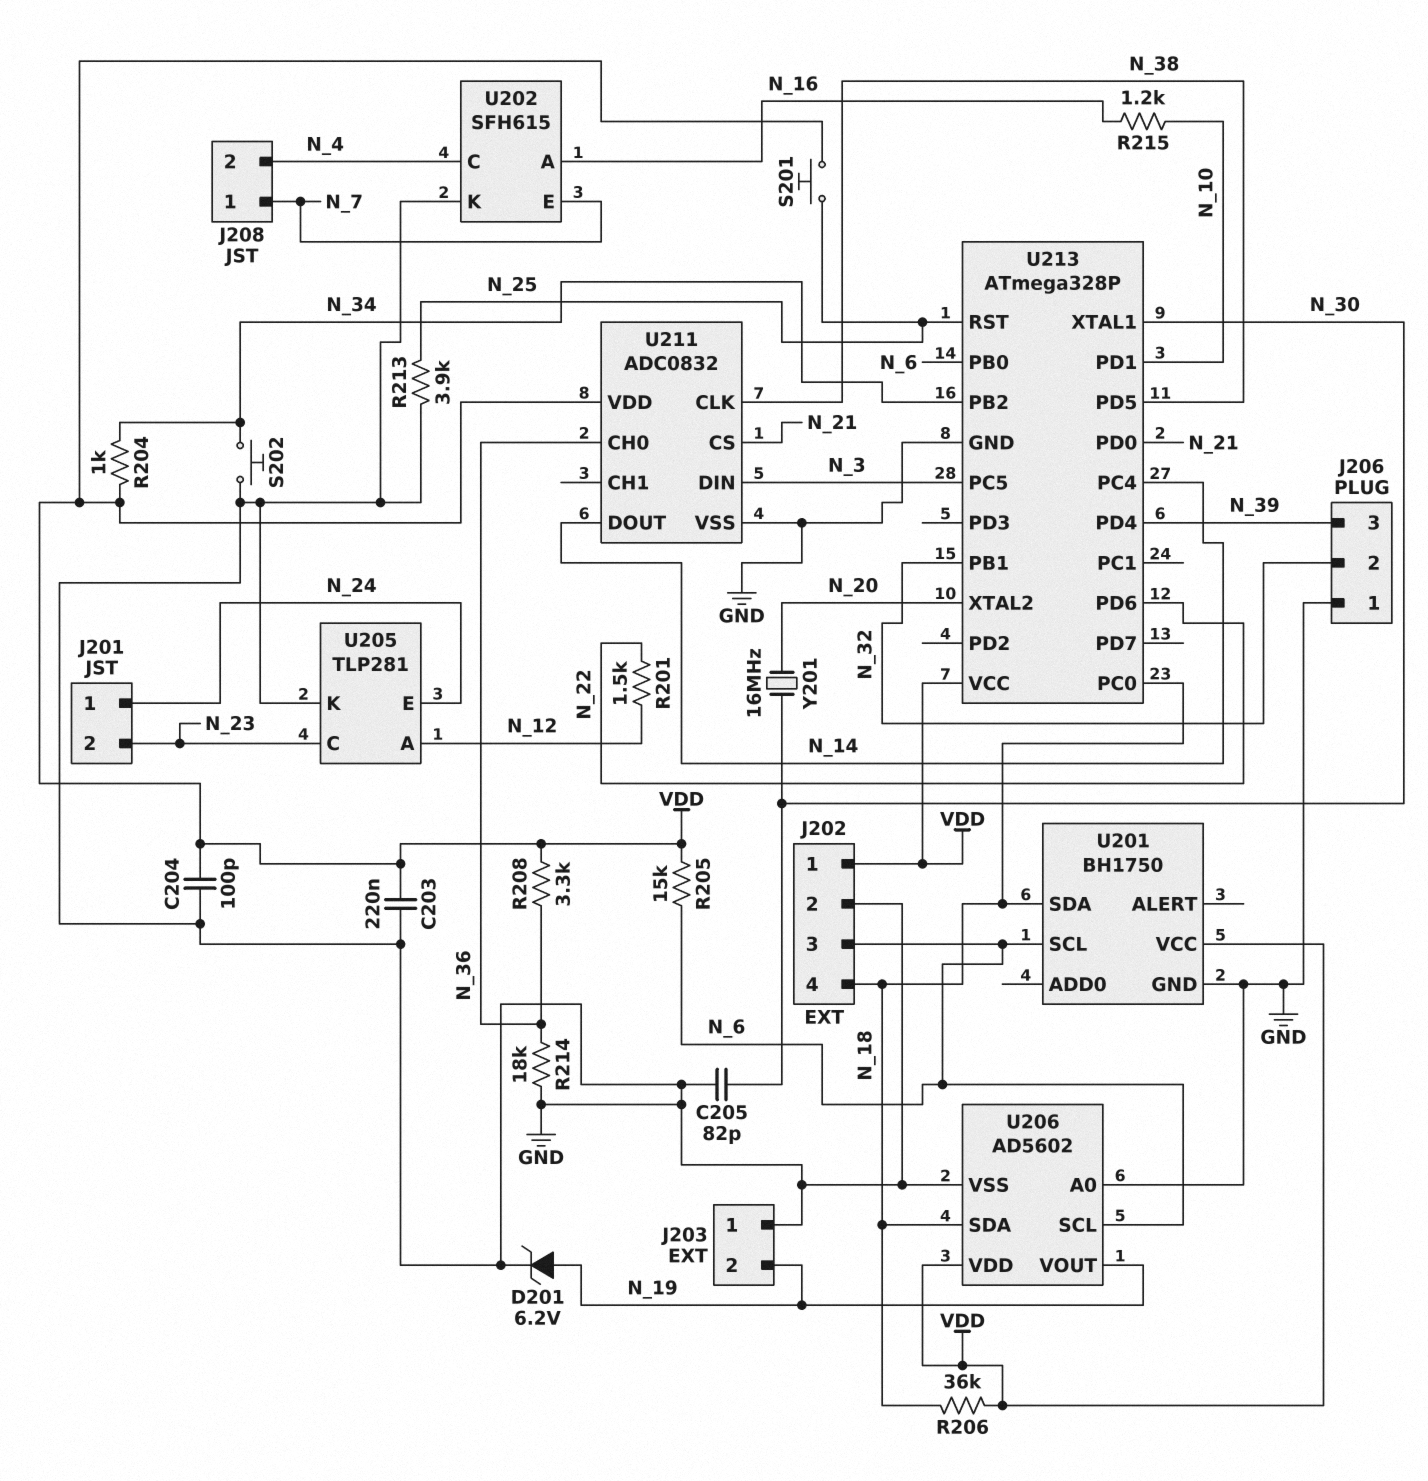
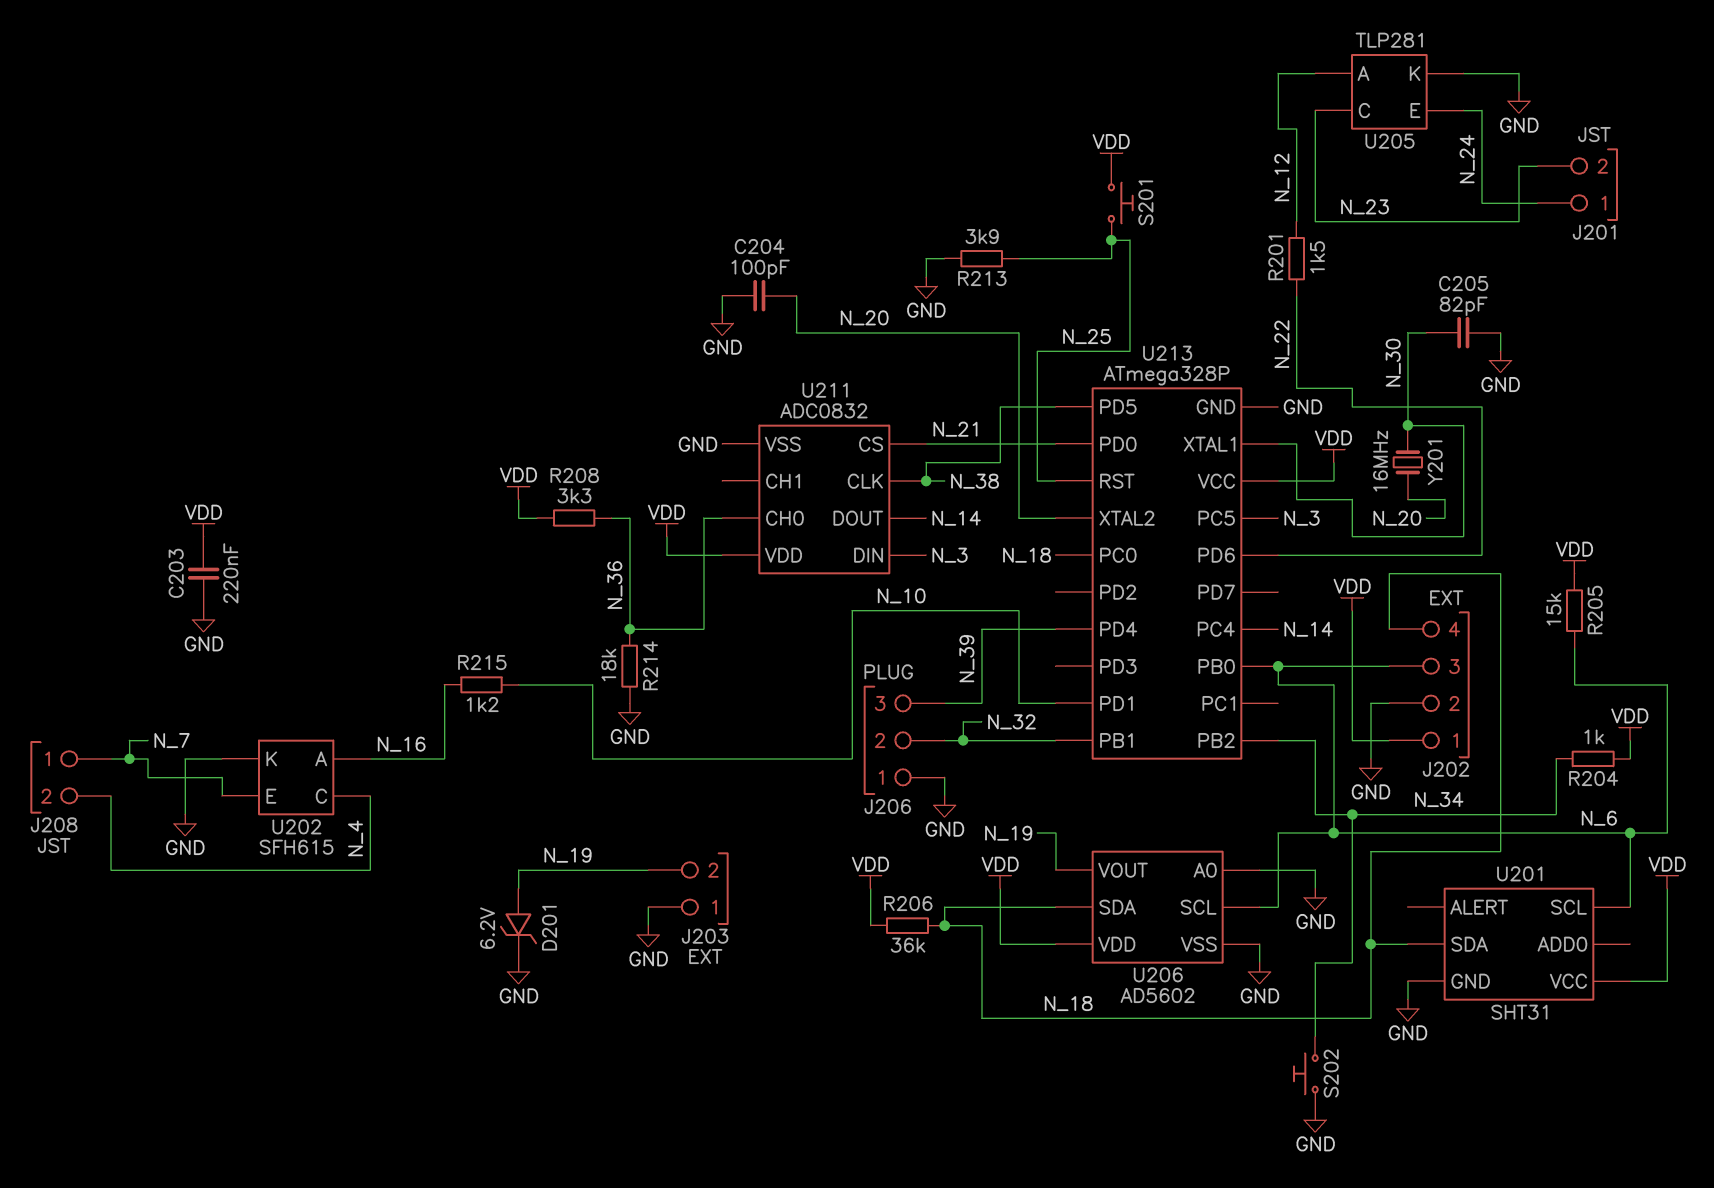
C204: 100pF (GND, VDD) -> 100pF (GND, N_20)
U201: BH1750 -> SHT31

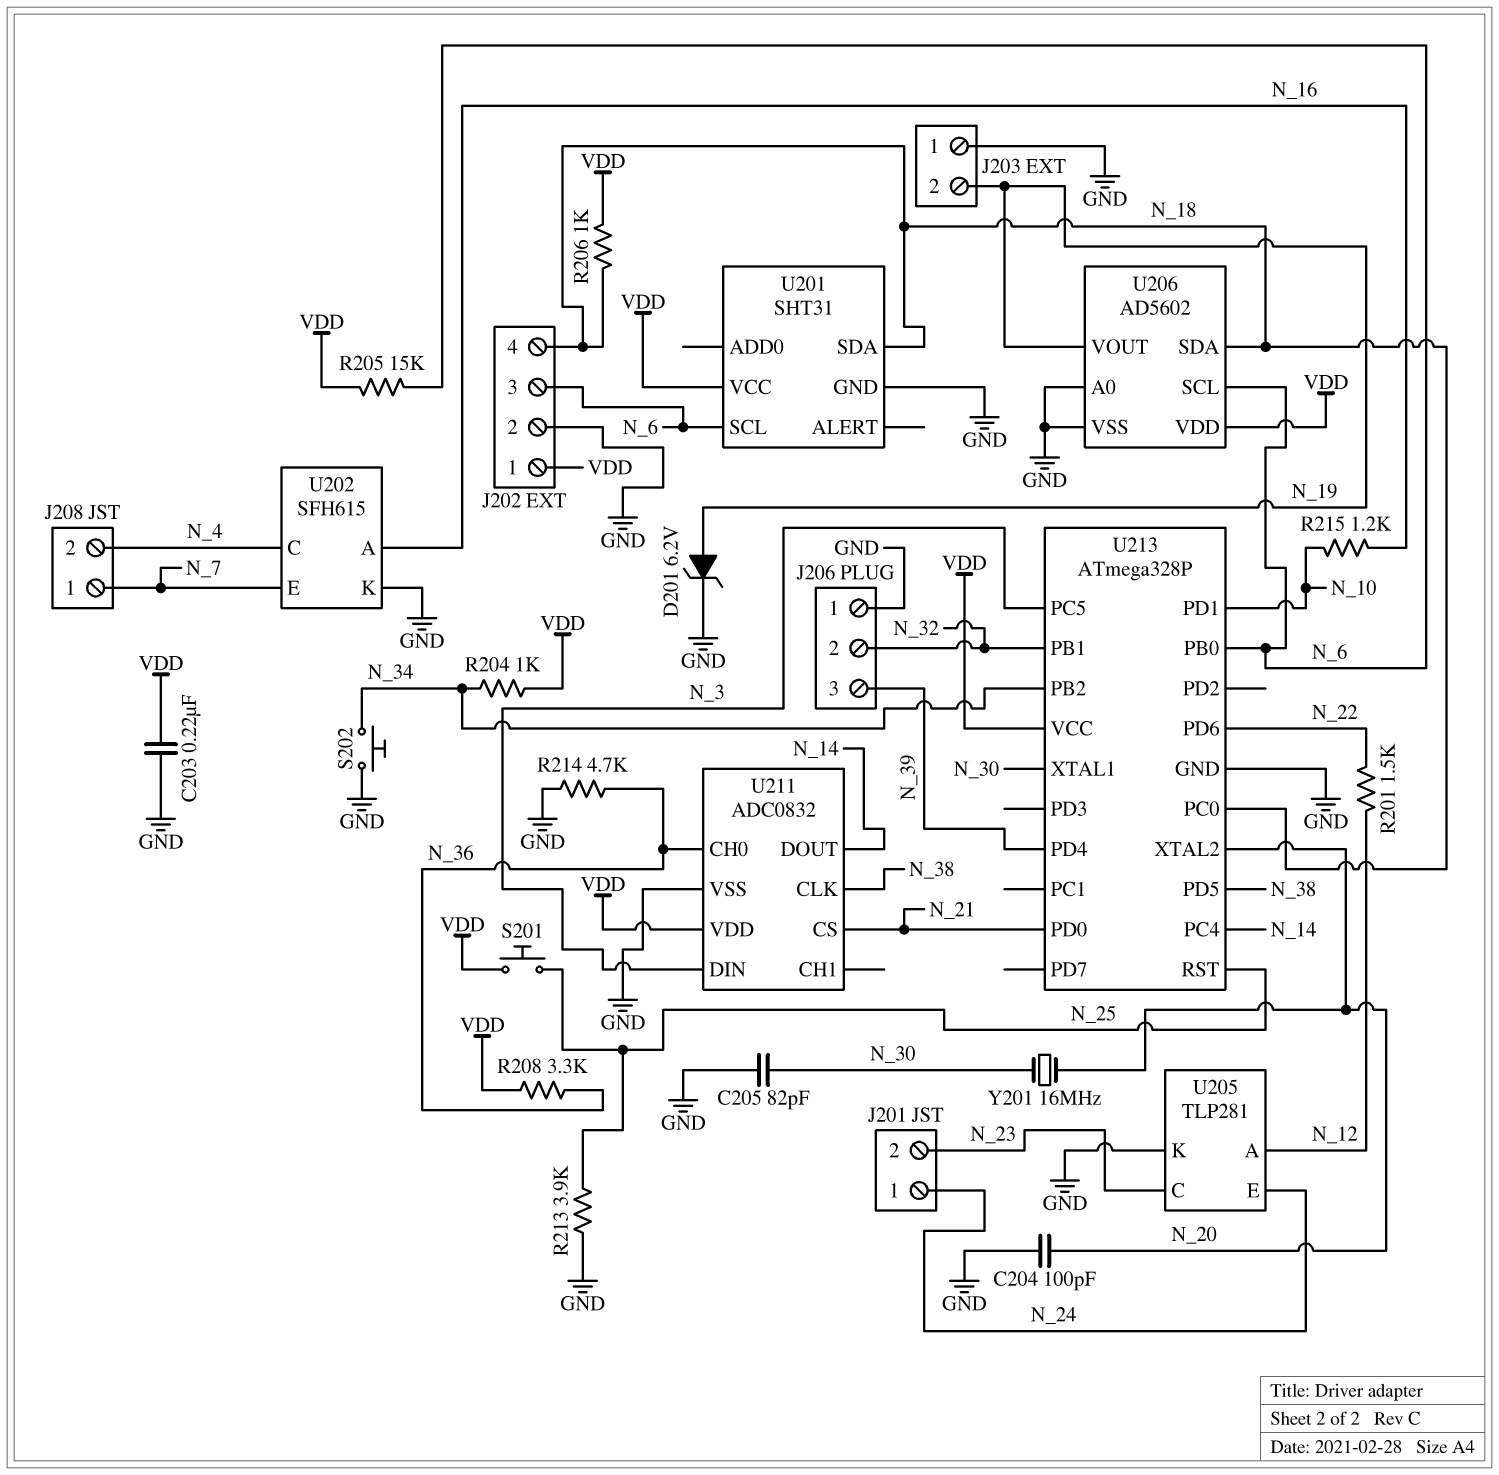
R206: 36k (N_18, VDD) -> 1k (N_18, VDD)
R214: 18k (GND, N_36) -> 4.7k (GND, N_36)

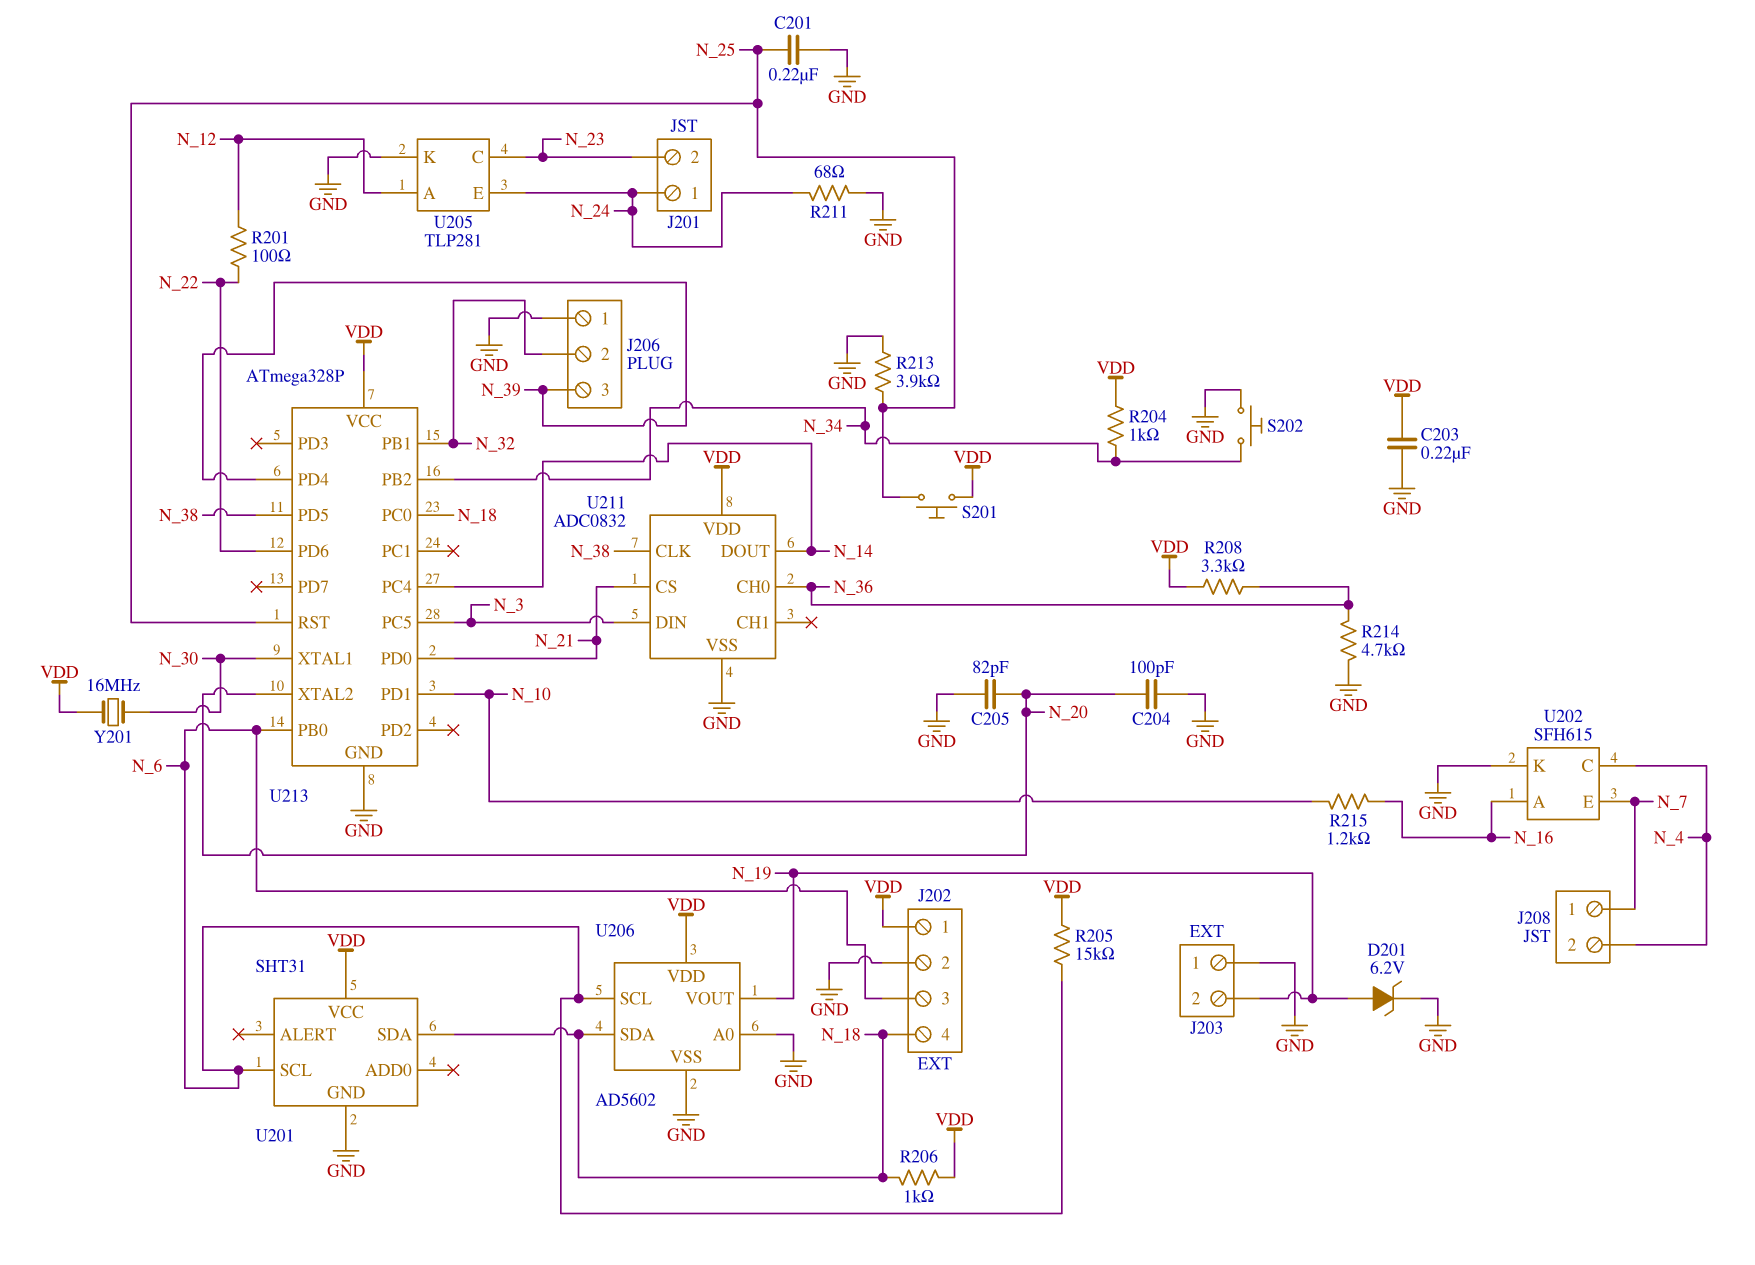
C201: none -> 220nF (GND, N_25)
C205: 82pF (GND, N_30) -> 82pF (GND, N_20)
R201: 1.5k (N_12, N_22) -> 100 (N_12, N_22)
R211: none -> 68 (GND, N_24)
Y201: 16MHz (N_20, N_30) -> 16MHz (N_30, VDD)

